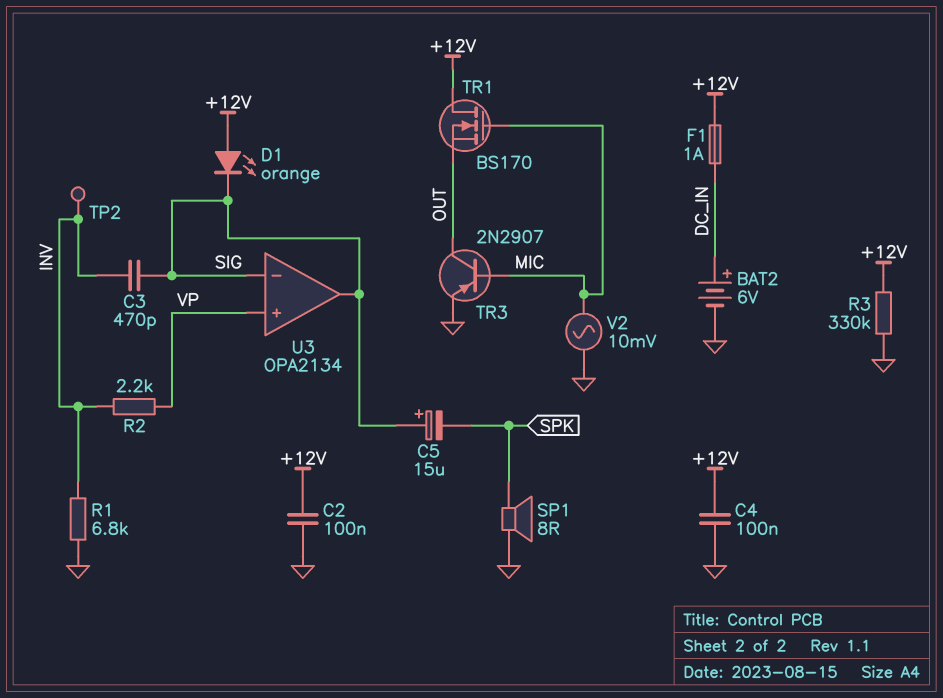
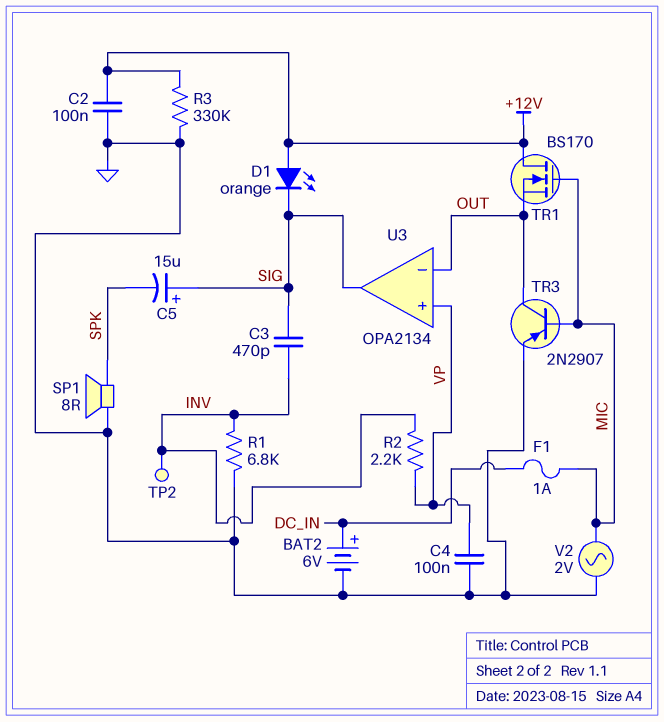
C4: 100nF (+12V, GND) -> 100nF (GND, VP)
F1: 1A (+12V, DC_IN) -> 1A (DC_IN, MIC)
U3 pin in-: SIG -> OUT
V2: AC 10mV (GND, MIC) -> AC 2V (GND, MIC)

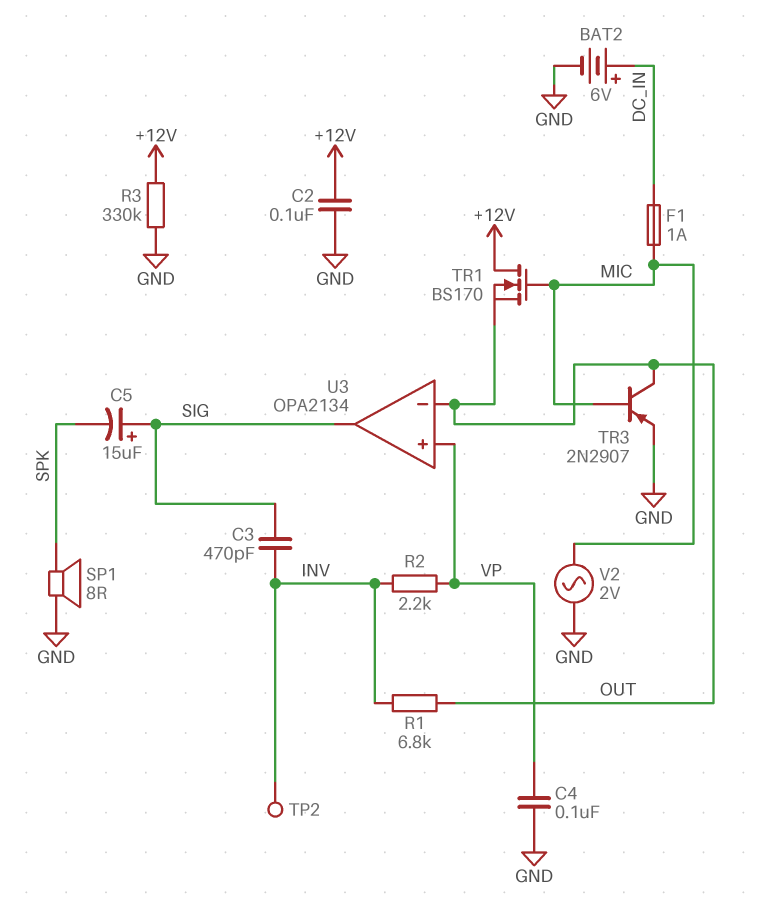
D1: LED orange (A +12V, K SIG) -> none
R1: 6.8k (GND, INV) -> 6.8k (INV, OUT)

